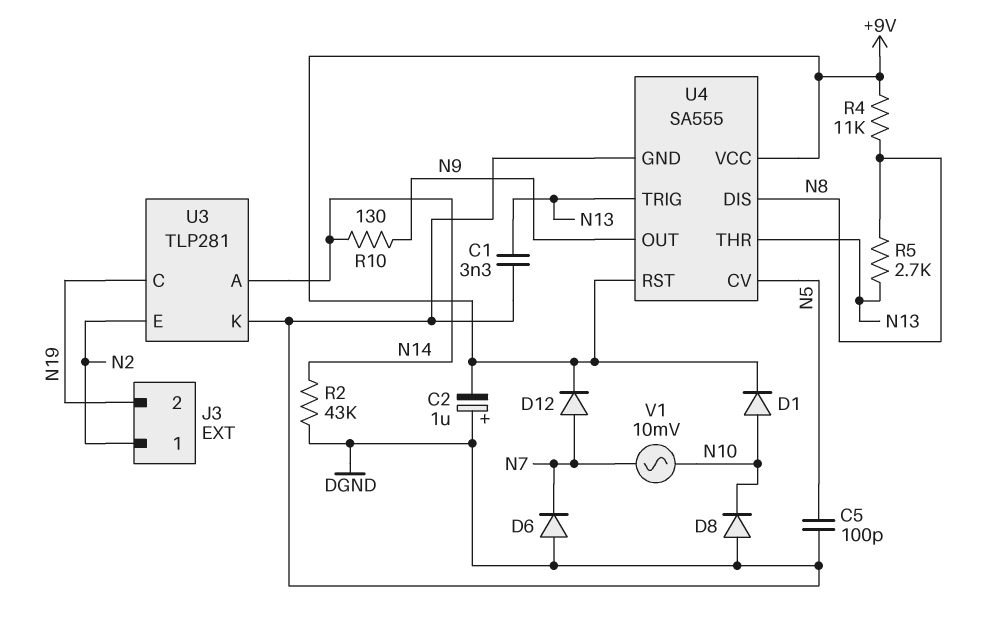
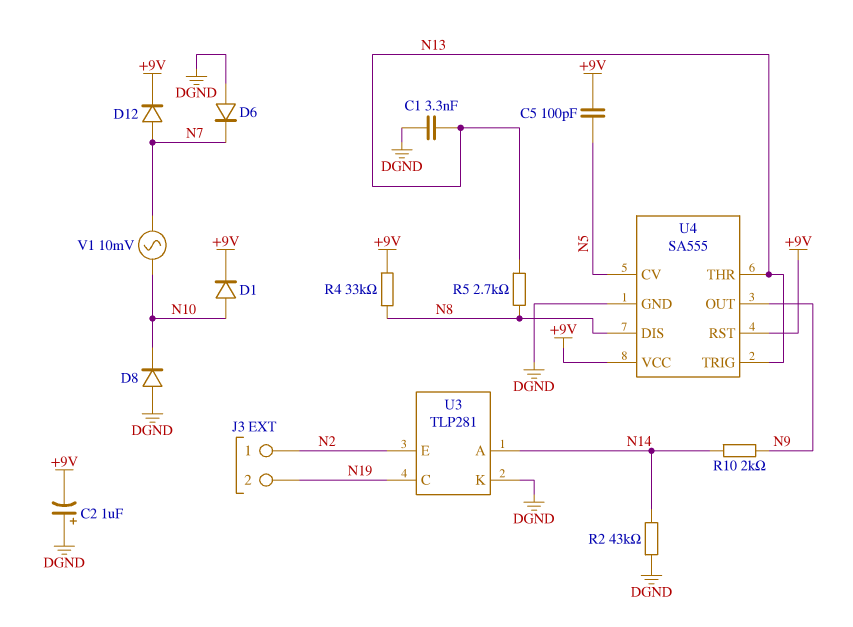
C5: 100pF (DGND, N5) -> 100pF (+9V, N5)
R4: 11k (+9V, N8) -> 33k (+9V, N8)
R10: 130 (N9, N14) -> 2k (N9, N14)

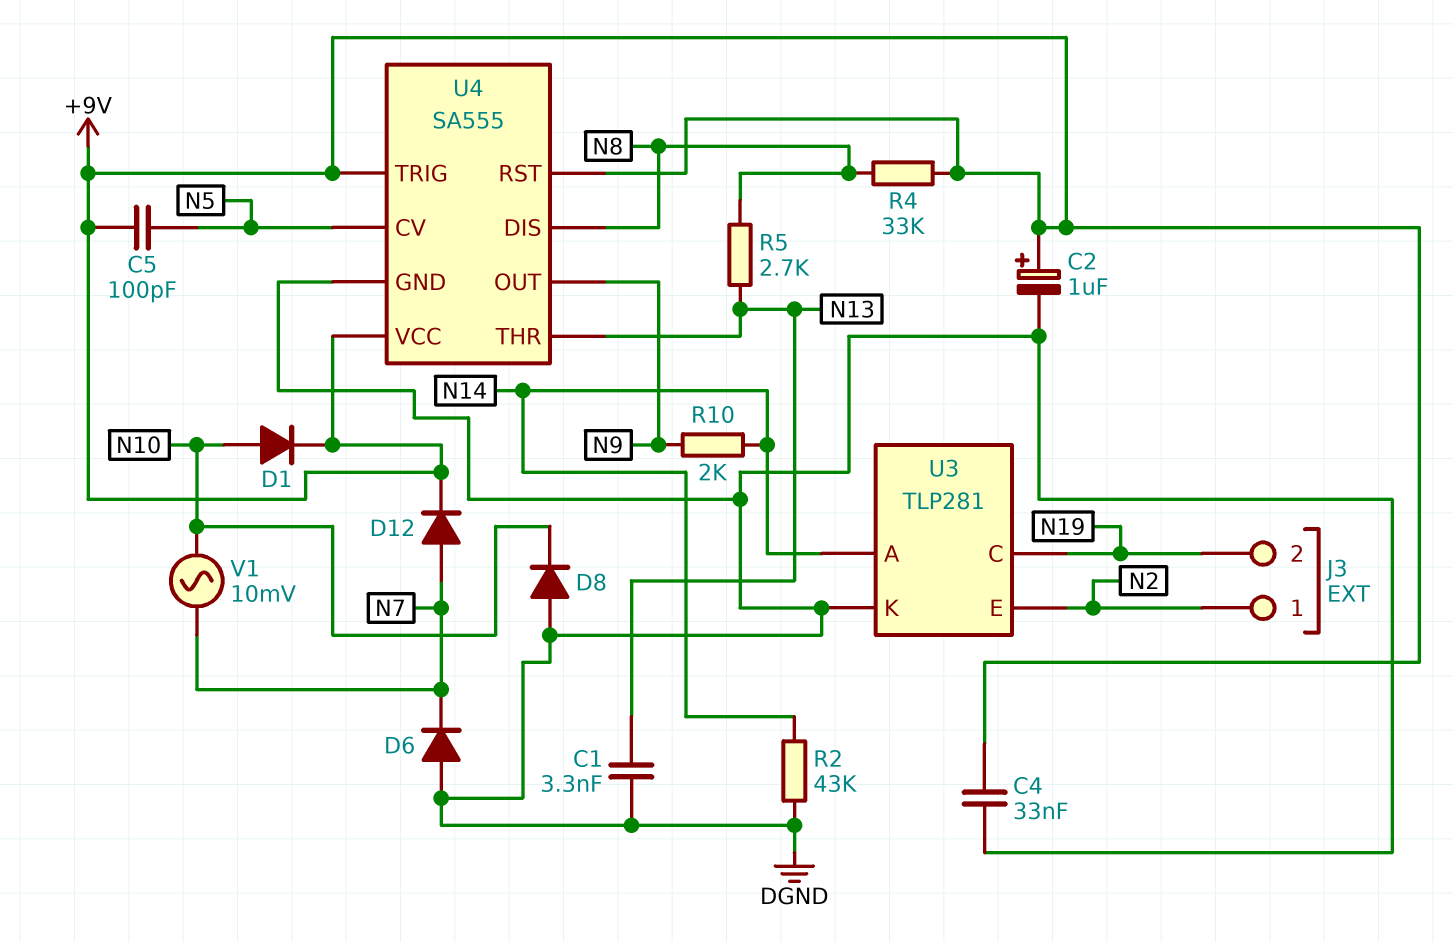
C2: 1uF (plus DGND, minus +9V) -> 1uF (plus +9V, minus DGND)
C4: none -> 33nF (+9V, DGND)
U4 pin TRIG: N13 -> +9V

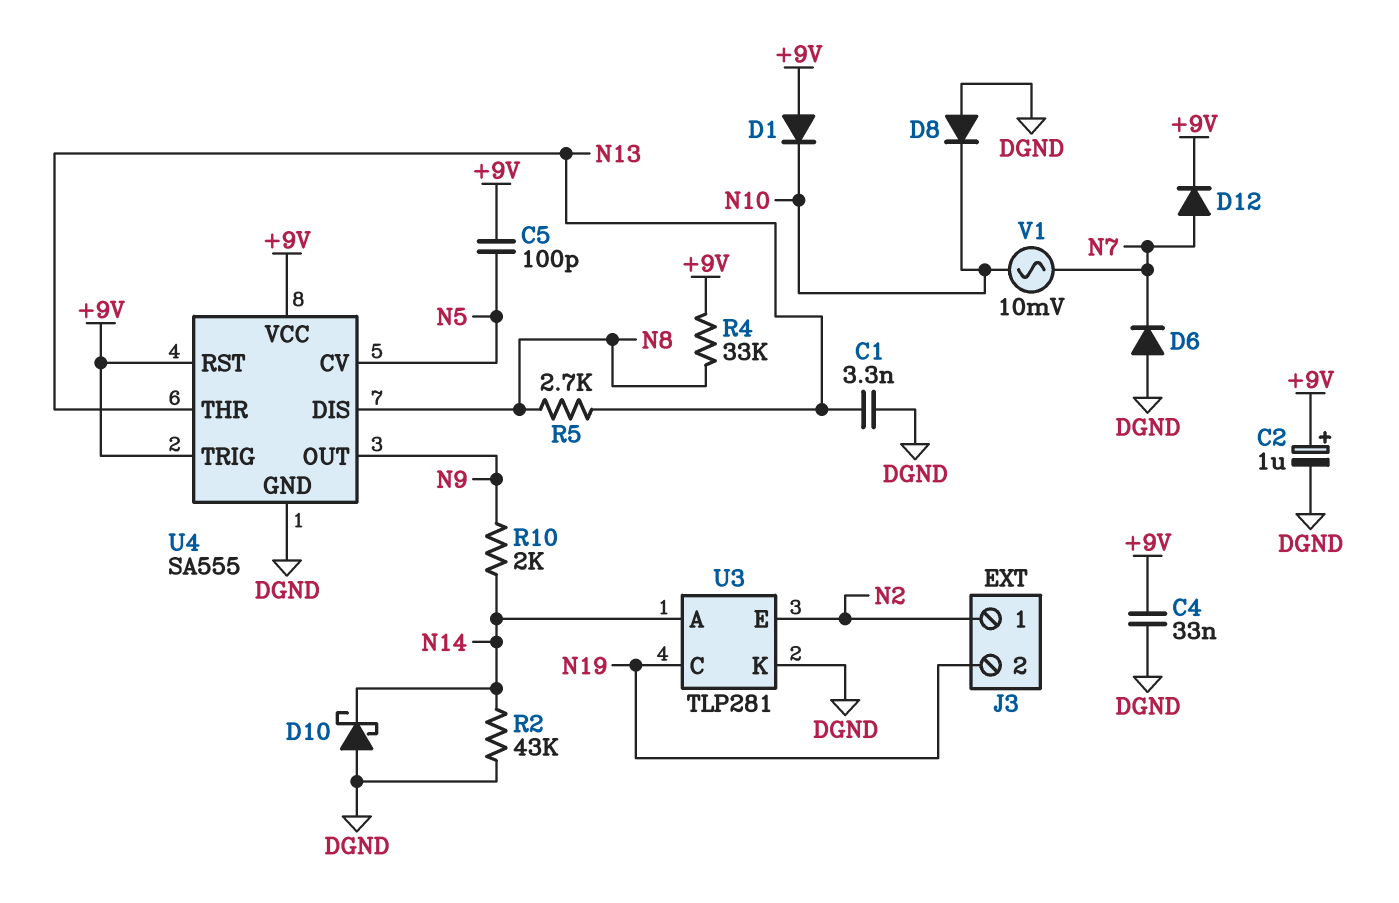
D1: diode (A N10, K +9V) -> diode (A +9V, K N10)
D10: none -> schottky (A DGND, K N14)

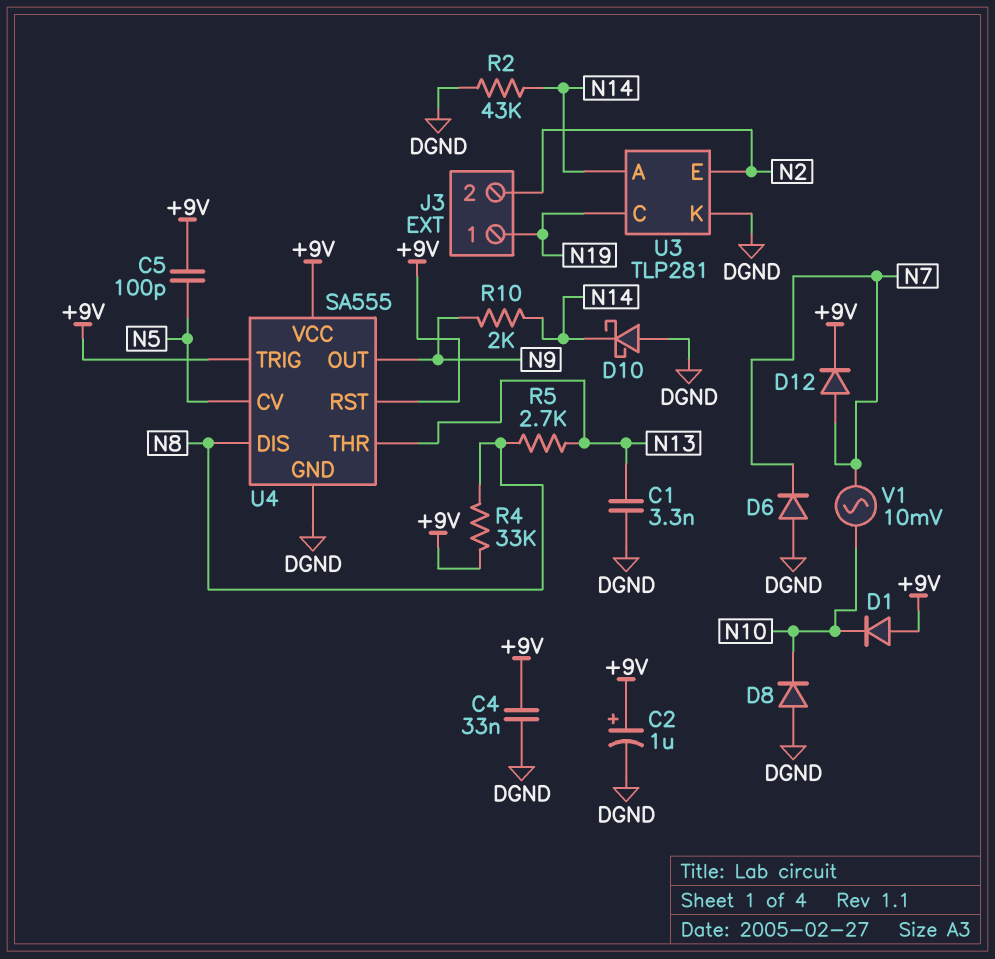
J3 pin 1: N2 -> N19
J3 pin 2: N19 -> N2

